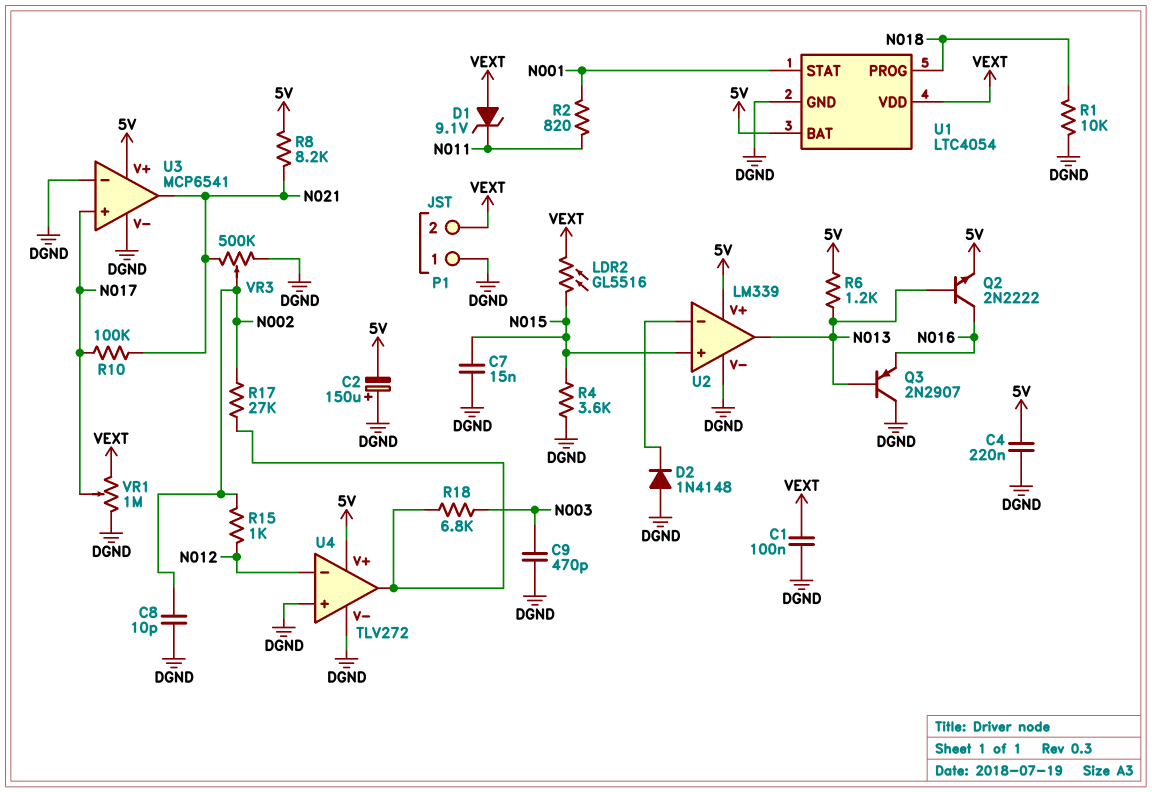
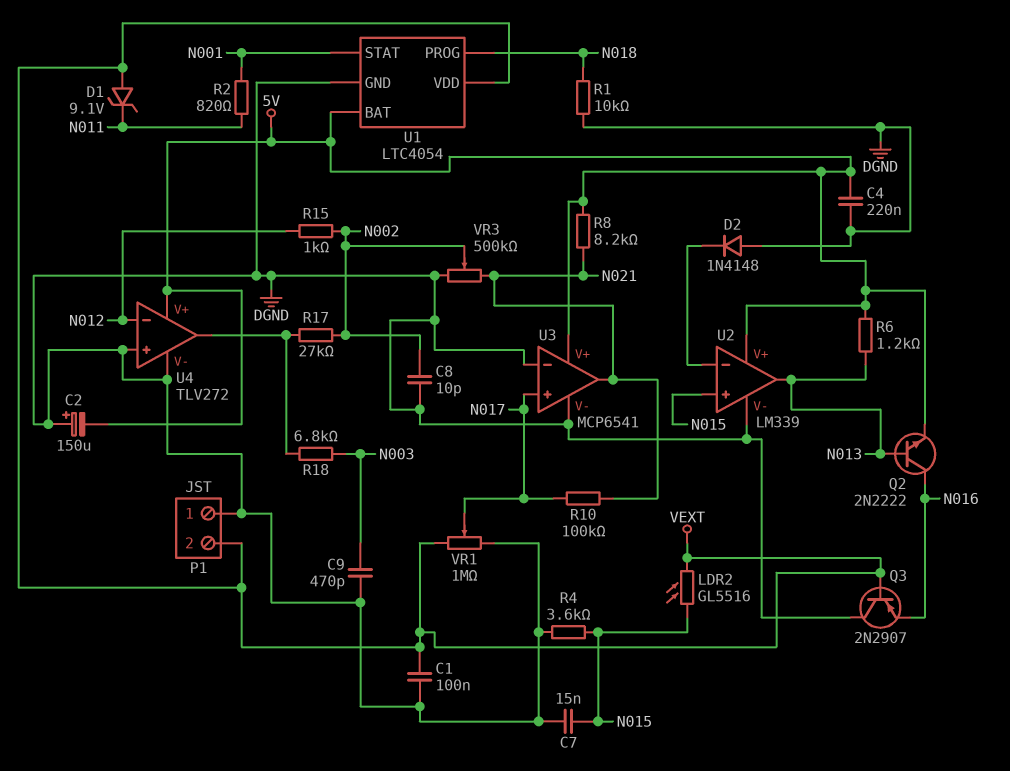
Q3: PNP 2N2907 (B N013, C DGND, E N016) -> PNP 2N2907 (B VEXT, C DGND, E N016)

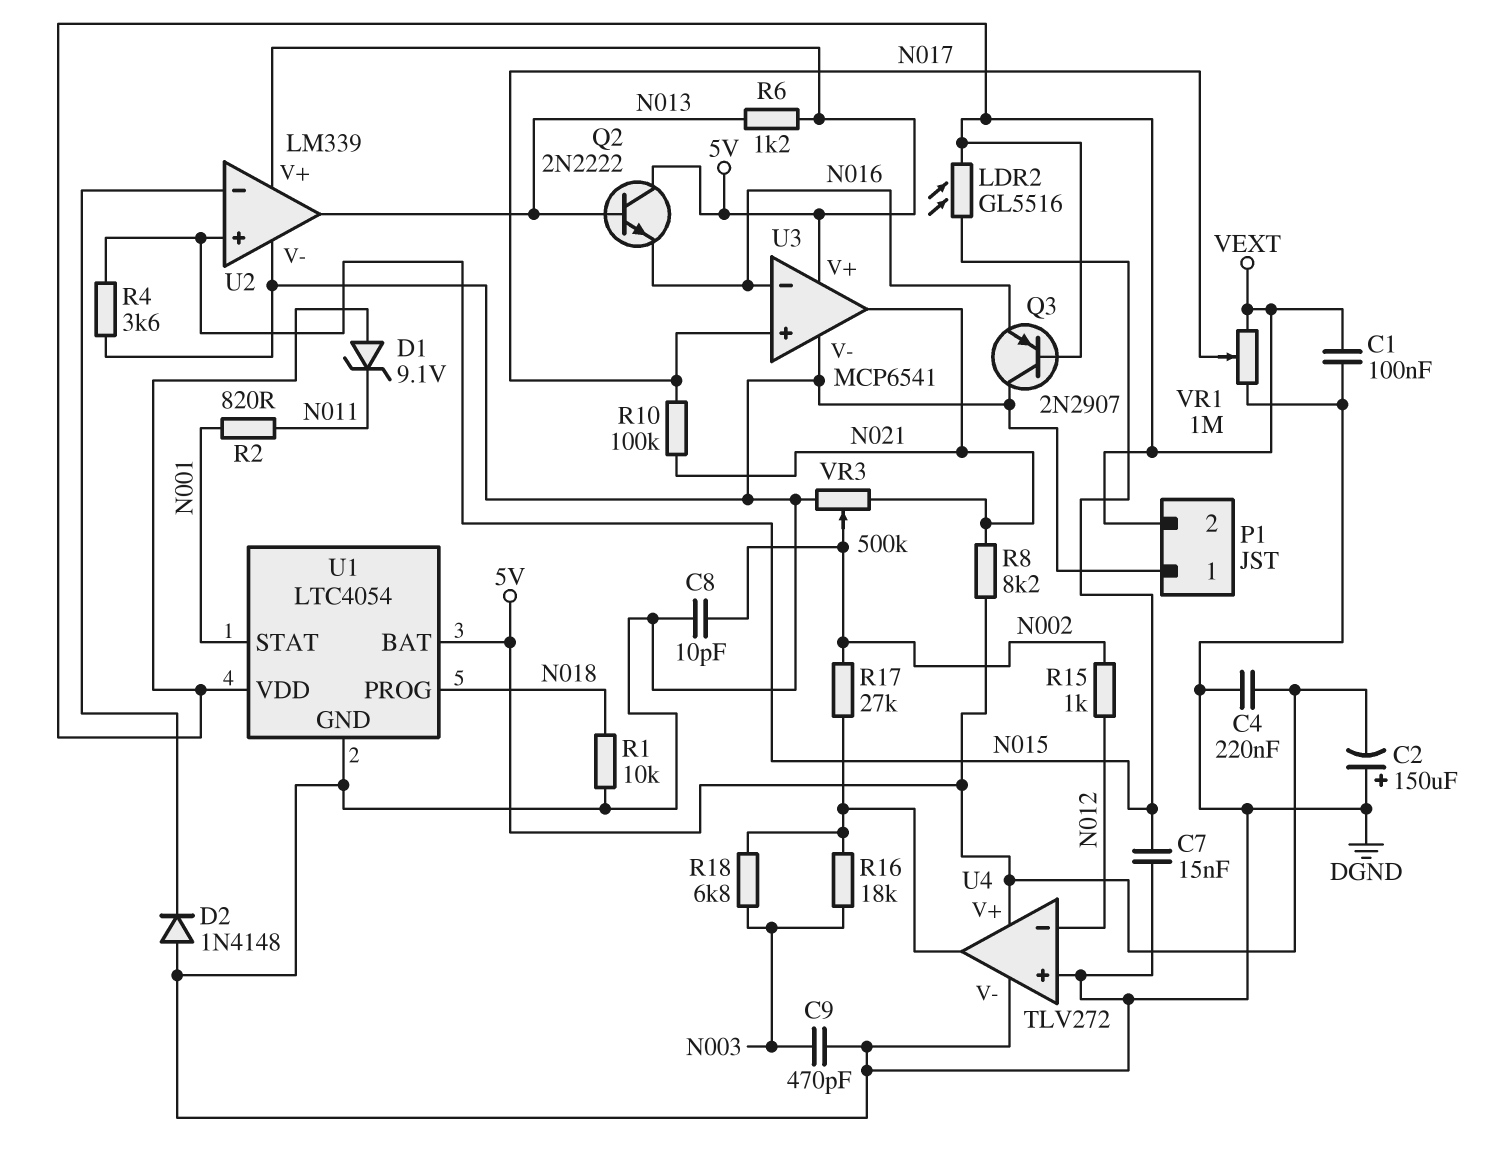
Q2: NPN 2N2222 (B N013, C N016, E 5V) -> NPN 2N2222 (B N013, C 5V, E N016)
R16: none -> 18k (N003, U4/out)
U3 pin in-: DGND -> N016

